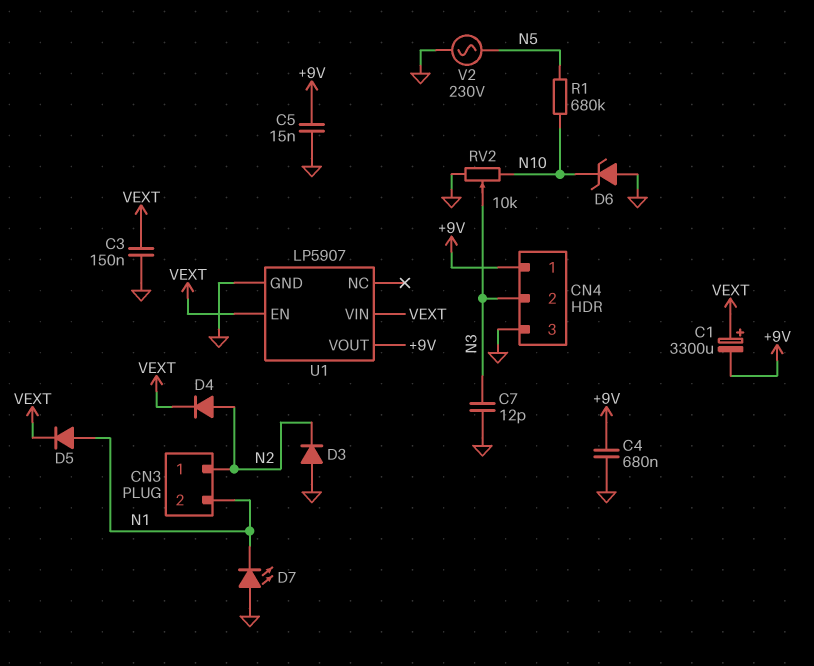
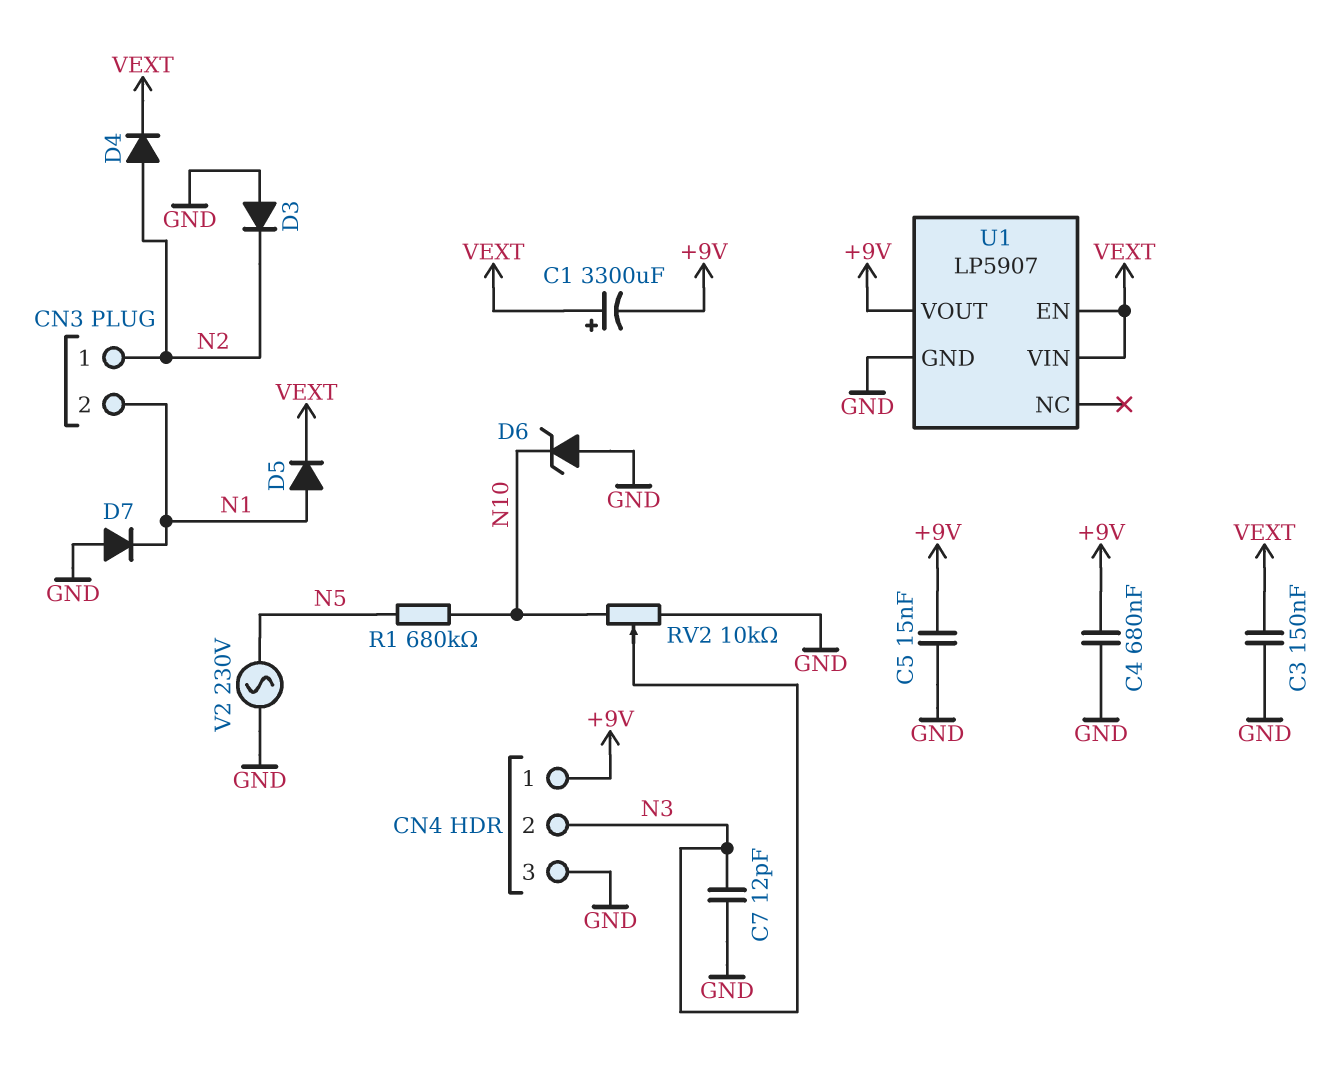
D7: LED (A GND, K N1) -> diode (A GND, K N1)

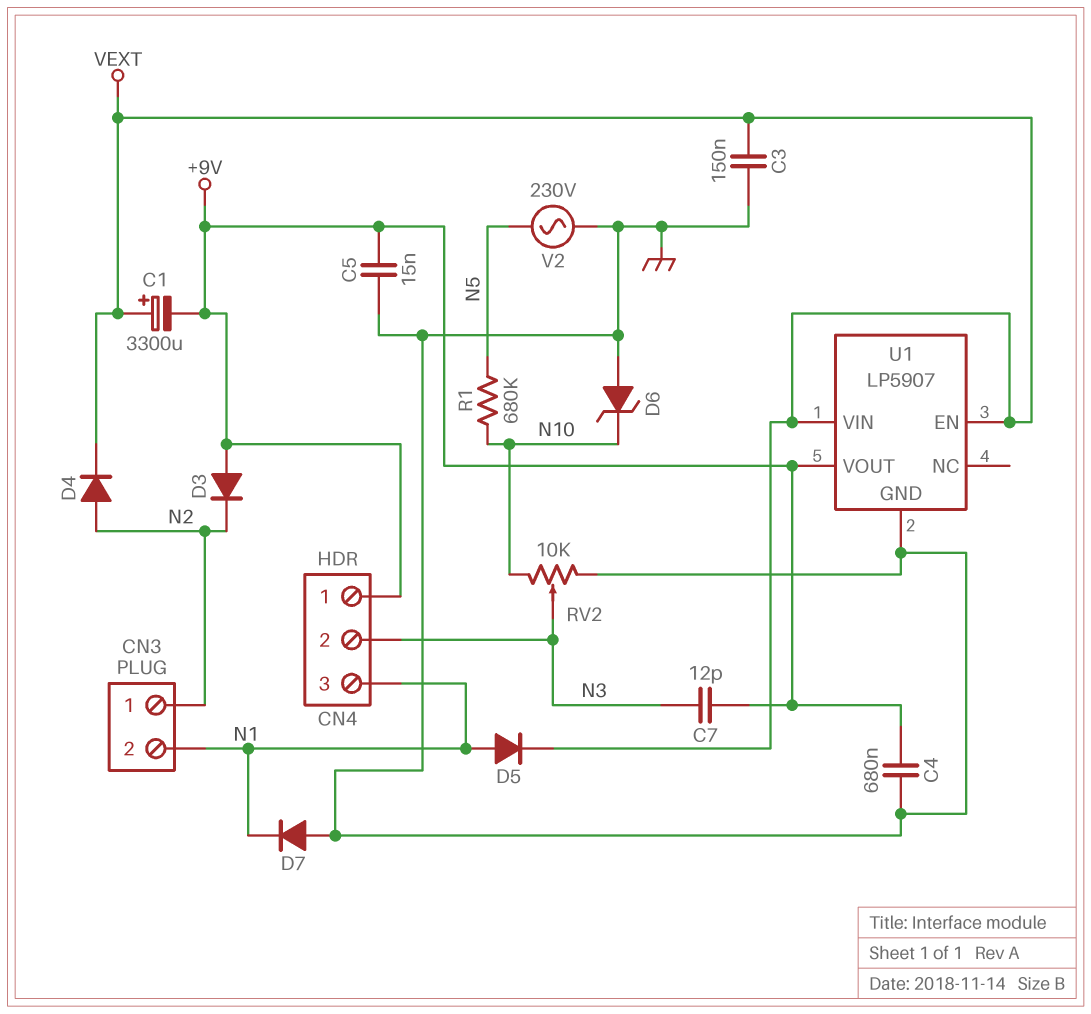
C7: 12pF (GND, N3) -> 12pF (+9V, N3)
CN4 pin 3: GND -> N1
D3: diode (A GND, K N2) -> diode (A +9V, K N2)

